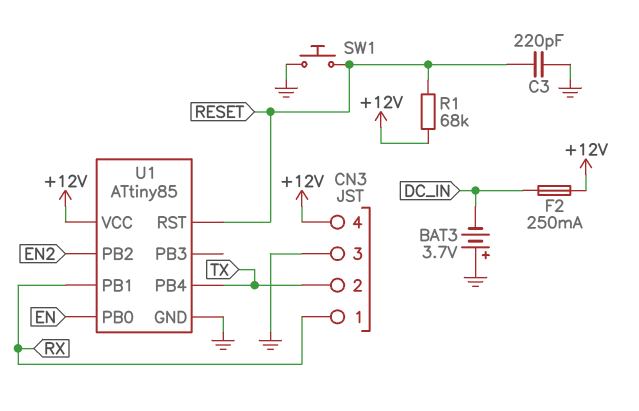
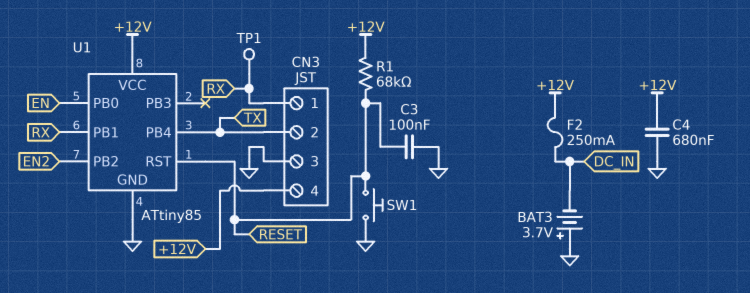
C3: 220pF (GND, RESET) -> 100nF (GND, RESET)
C4: none -> 680nF (+12V, GND)
TP1: none -> test point (RX)

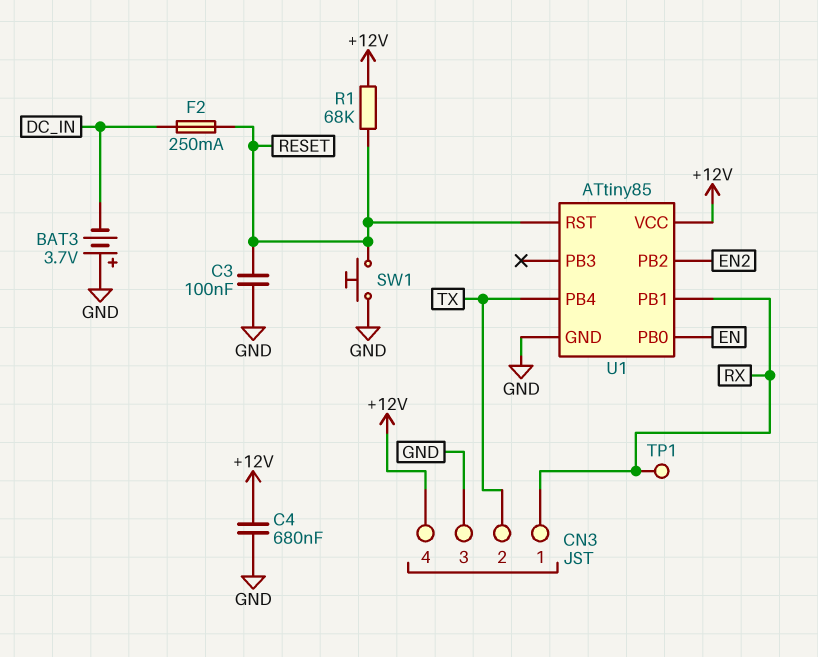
F2: 250mA (+12V, DC_IN) -> 250mA (DC_IN, RESET)

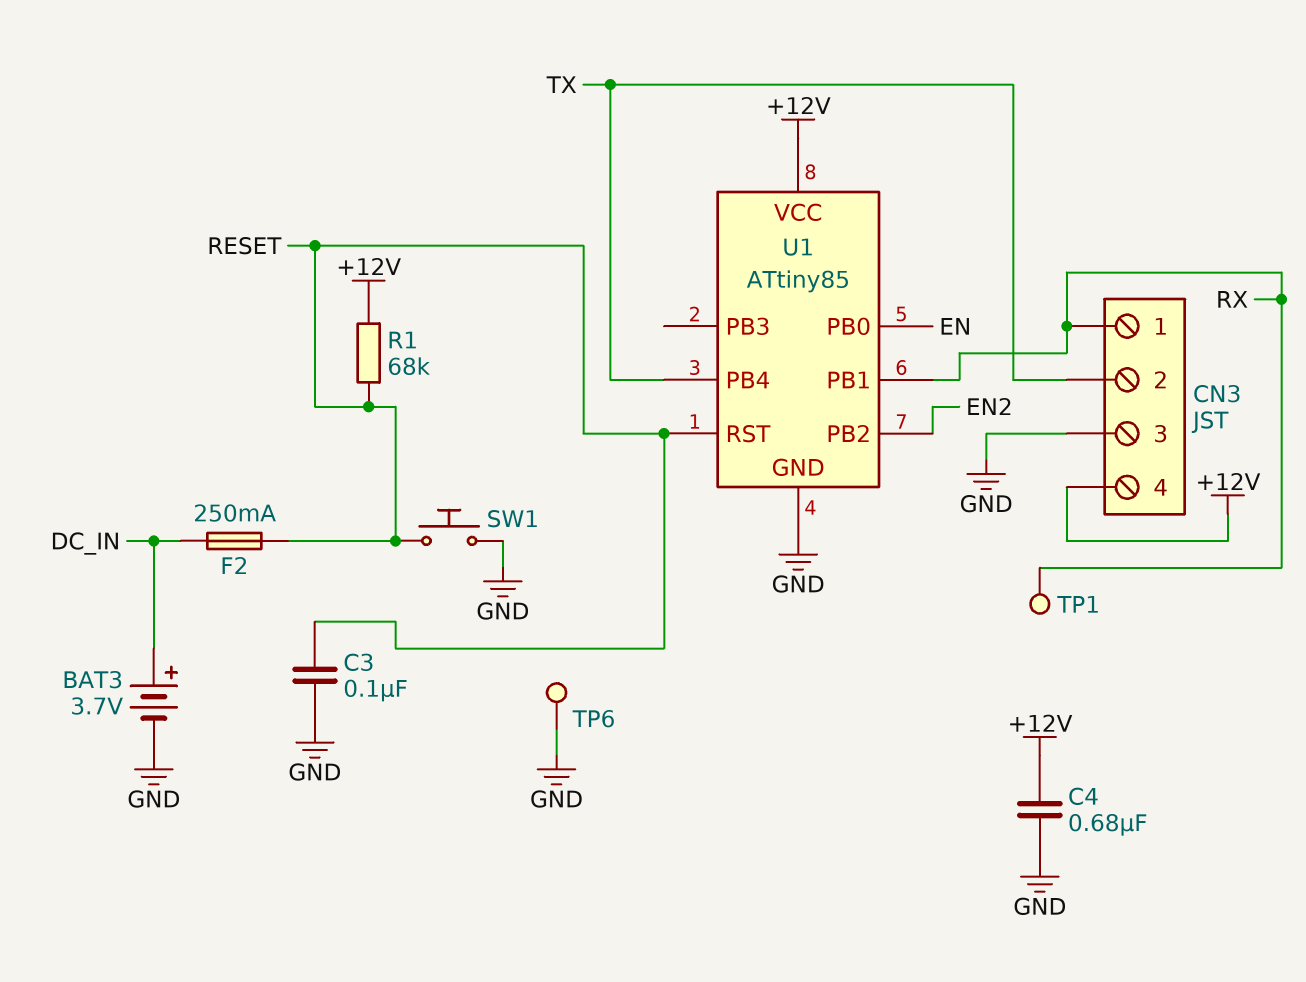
BAT3: 3.7V (plus GND, minus DC_IN) -> 3.7V (plus DC_IN, minus GND)
TP6: none -> test point (GND)

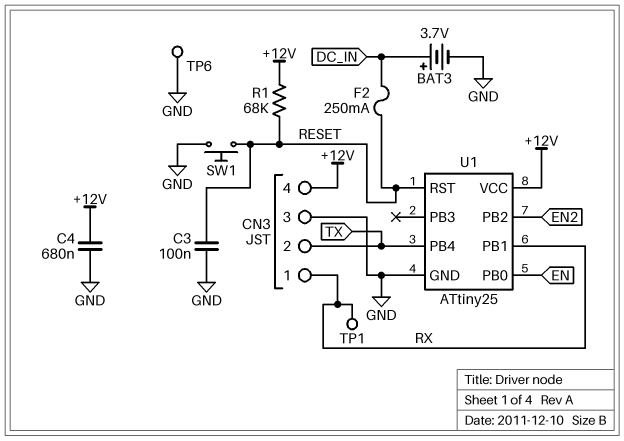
U1: ATtiny85 -> ATtiny25

